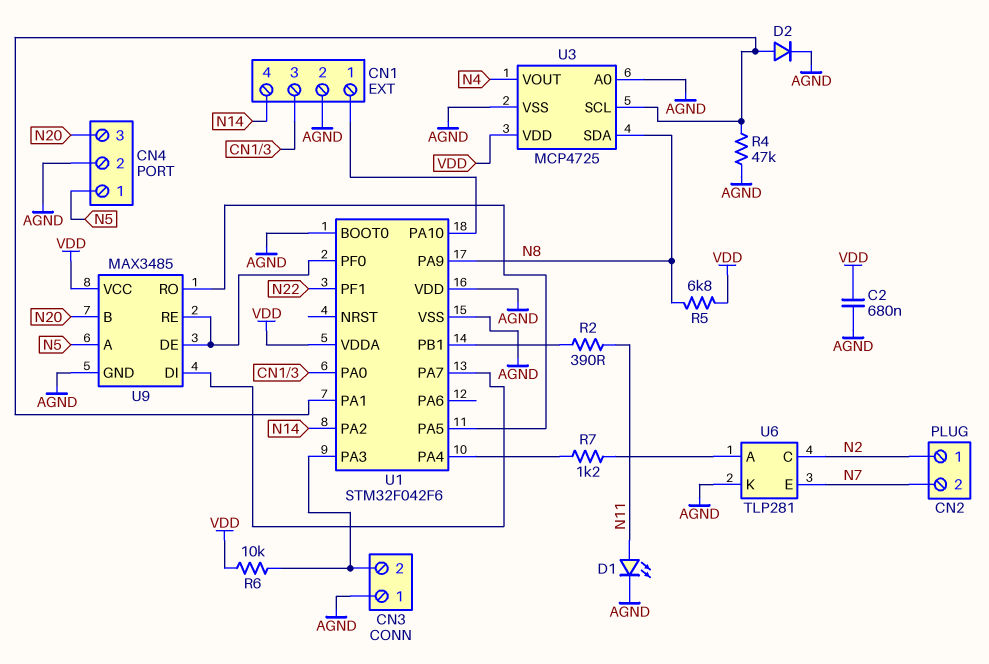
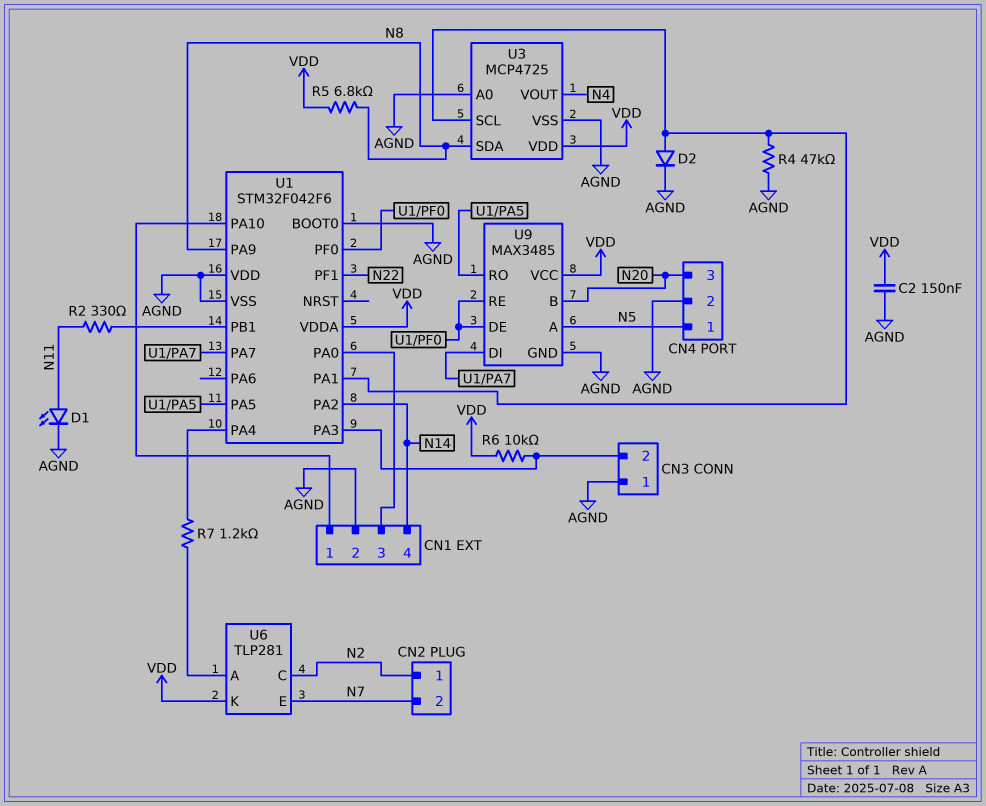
C2: 680nF (AGND, VDD) -> 150nF (AGND, VDD)
R2: 390 (N11, U1/PB1) -> 330 (N11, U1/PB1)
U6 pin K: AGND -> VDD

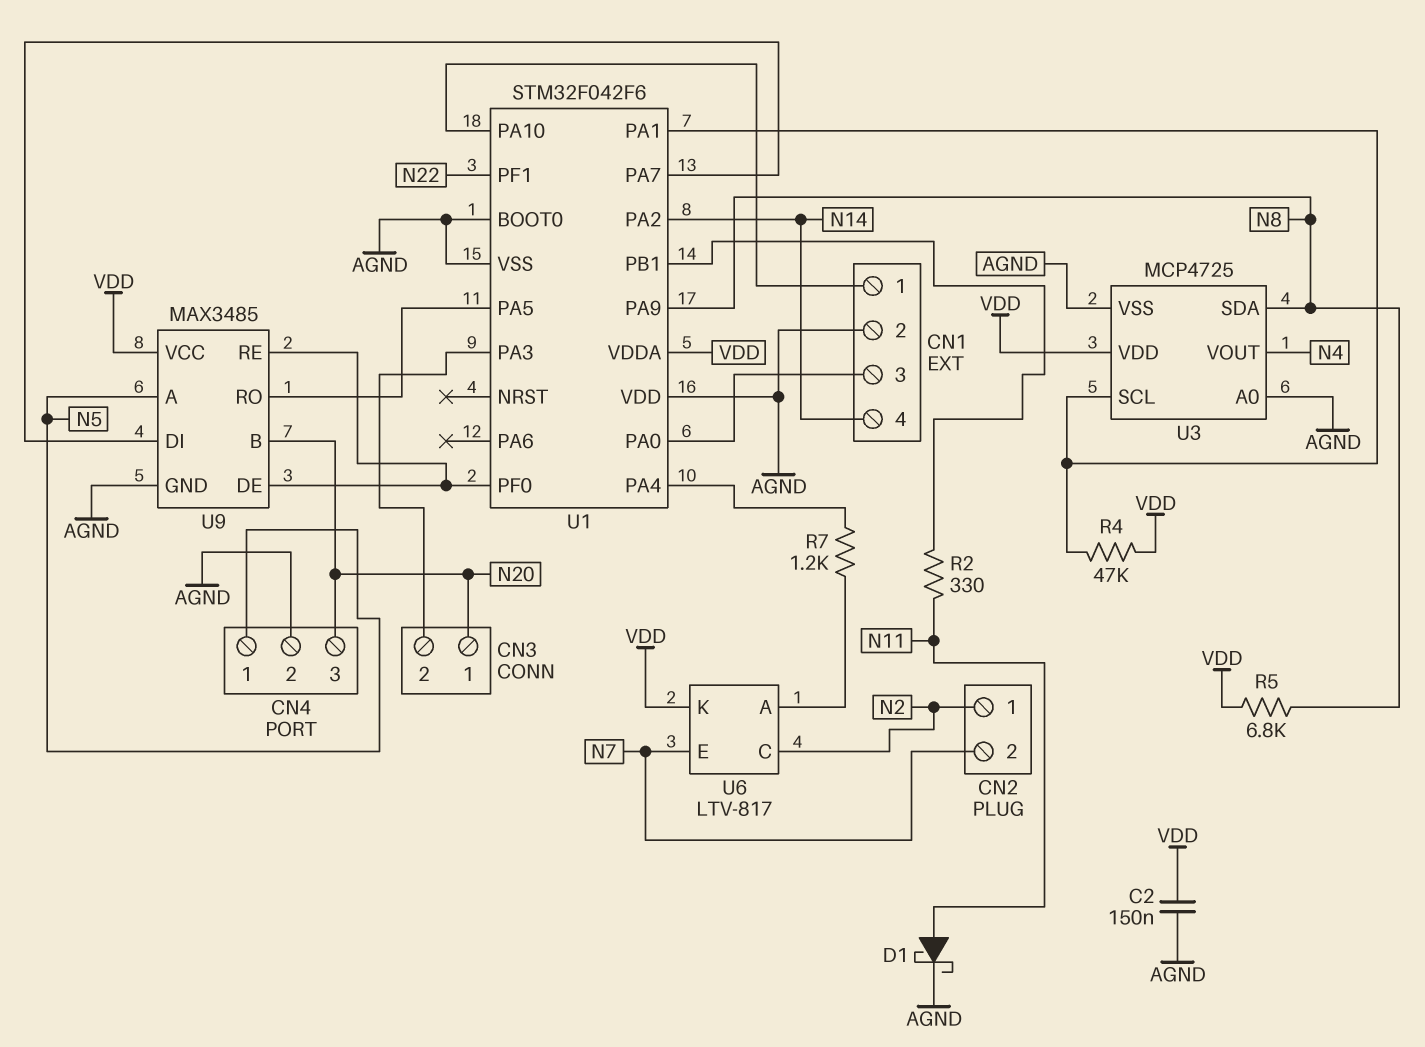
CN3 pin 1: AGND -> N20
D1: LED (A N11, K AGND) -> schottky (A N11, K AGND)
D2: diode (A U1/PA1, K AGND) -> none
R4: 47k (AGND, U1/PA1) -> 47k (U1/PA1, VDD)
R6: 10k (CN3/2, VDD) -> none
U6: TLP281 -> LTV-817

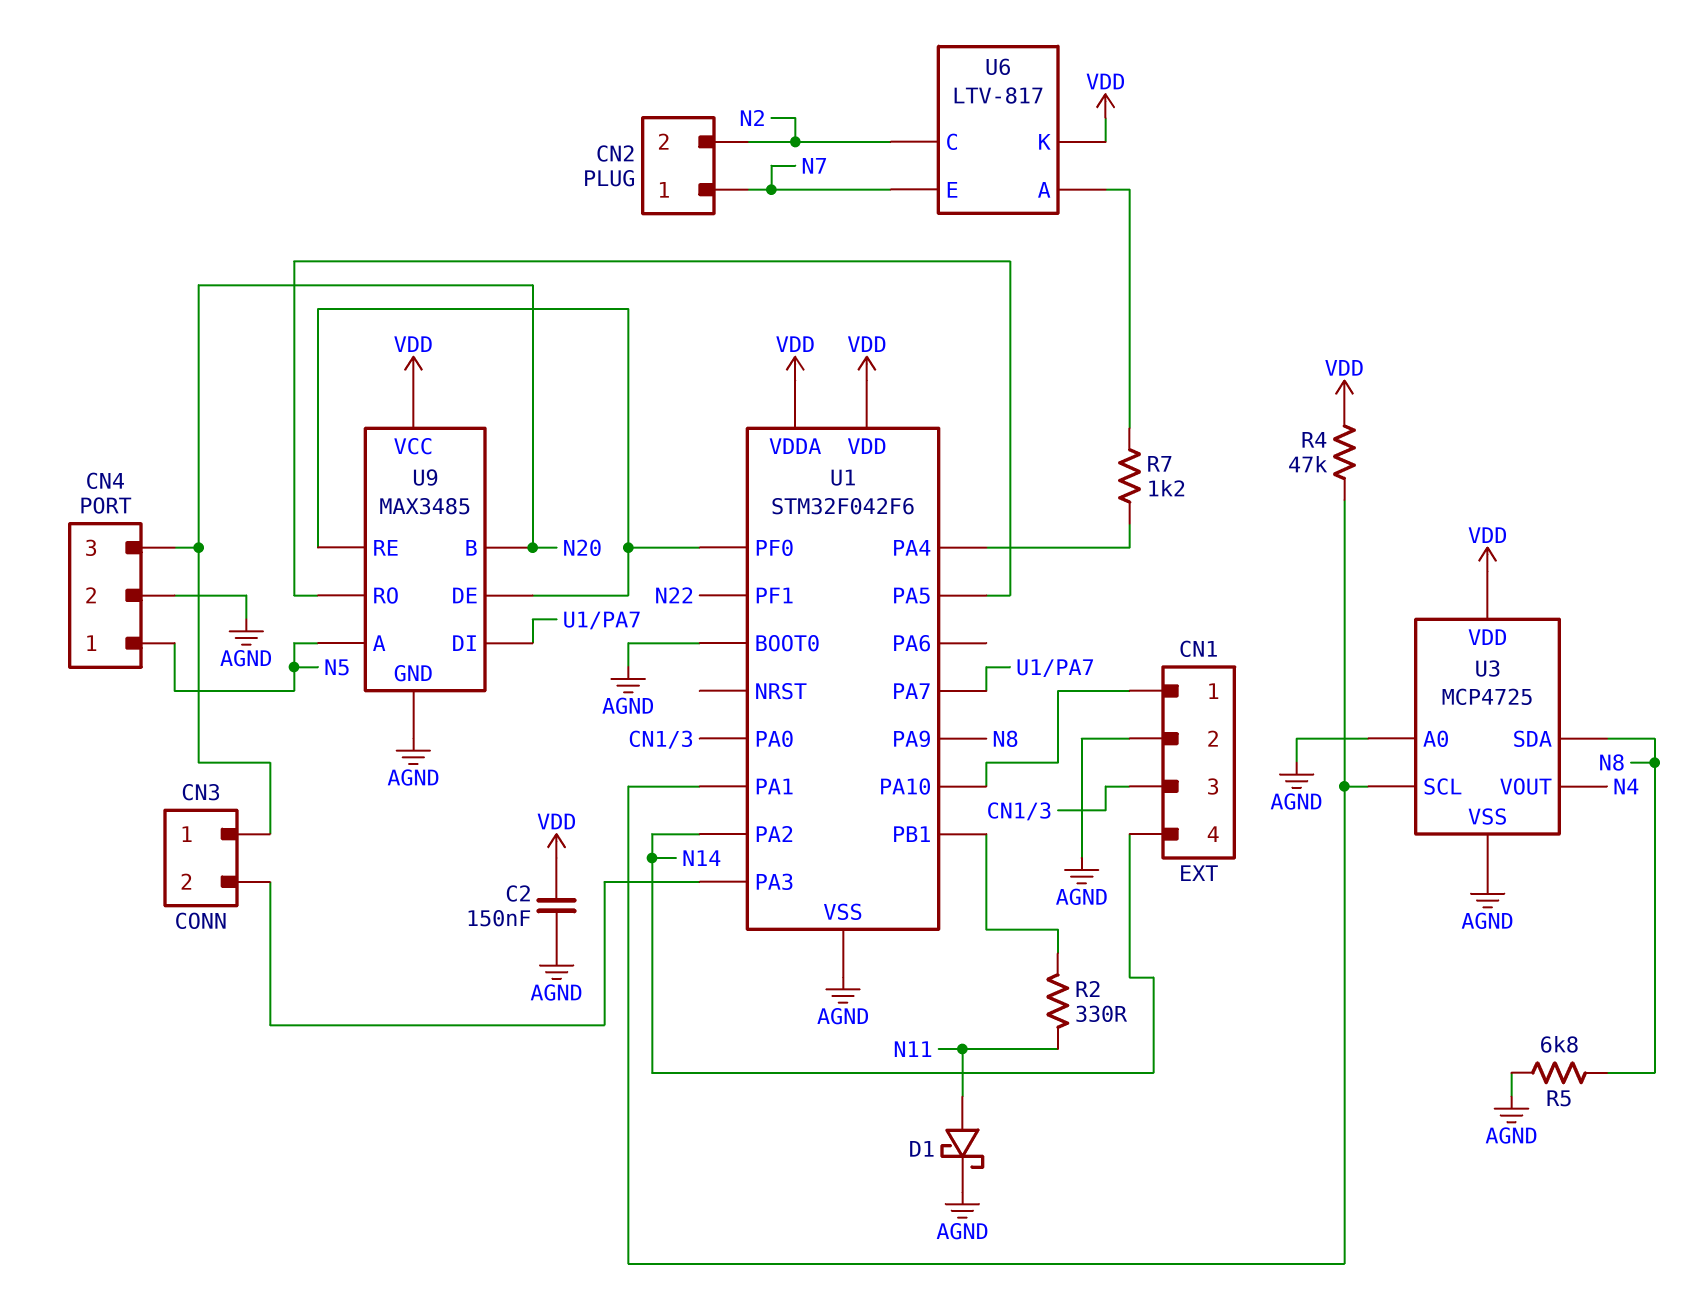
CN2 pin 1: N2 -> N7
CN2 pin 2: N7 -> N2
R5: 6.8k (N8, VDD) -> 6.8k (AGND, N8)
U1 pin VDD: AGND -> VDD

